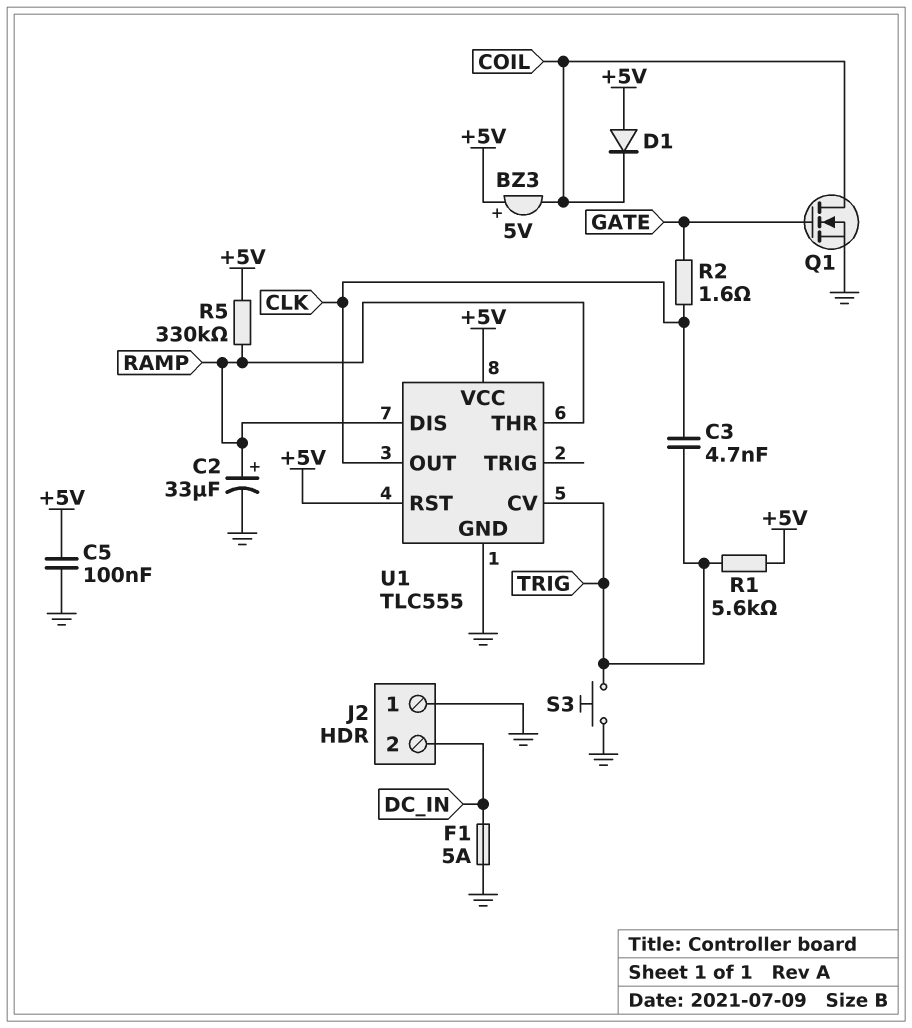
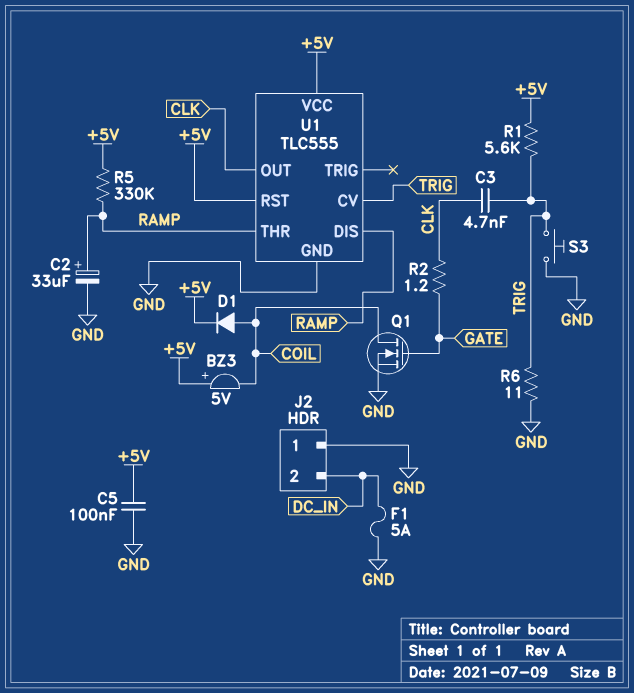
D1: diode (A +5V, K COIL) -> diode (A COIL, K +5V)
R2: 1.6 (CLK, GATE) -> 1.2 (CLK, GATE)
R6: none -> 11 (GND, TRIG)

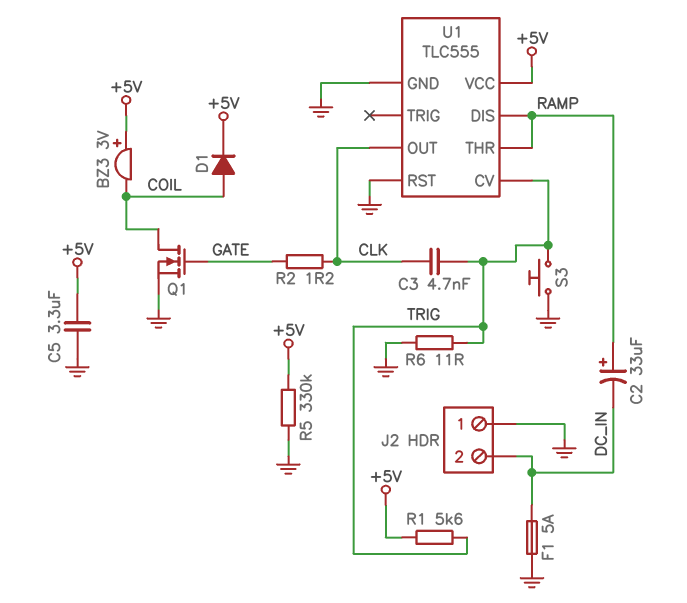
BZ3: buzzer 5V (plus +5V, minus COIL) -> buzzer 3V (plus +5V, minus COIL)
C2: 33uF (plus RAMP, minus GND) -> 33uF (plus RAMP, minus DC_IN)
C5: 100nF (+5V, GND) -> 3.3uF (+5V, GND)
R5: 330k (+5V, RAMP) -> 330k (+5V, GND)
U1 pin RST: +5V -> GND

